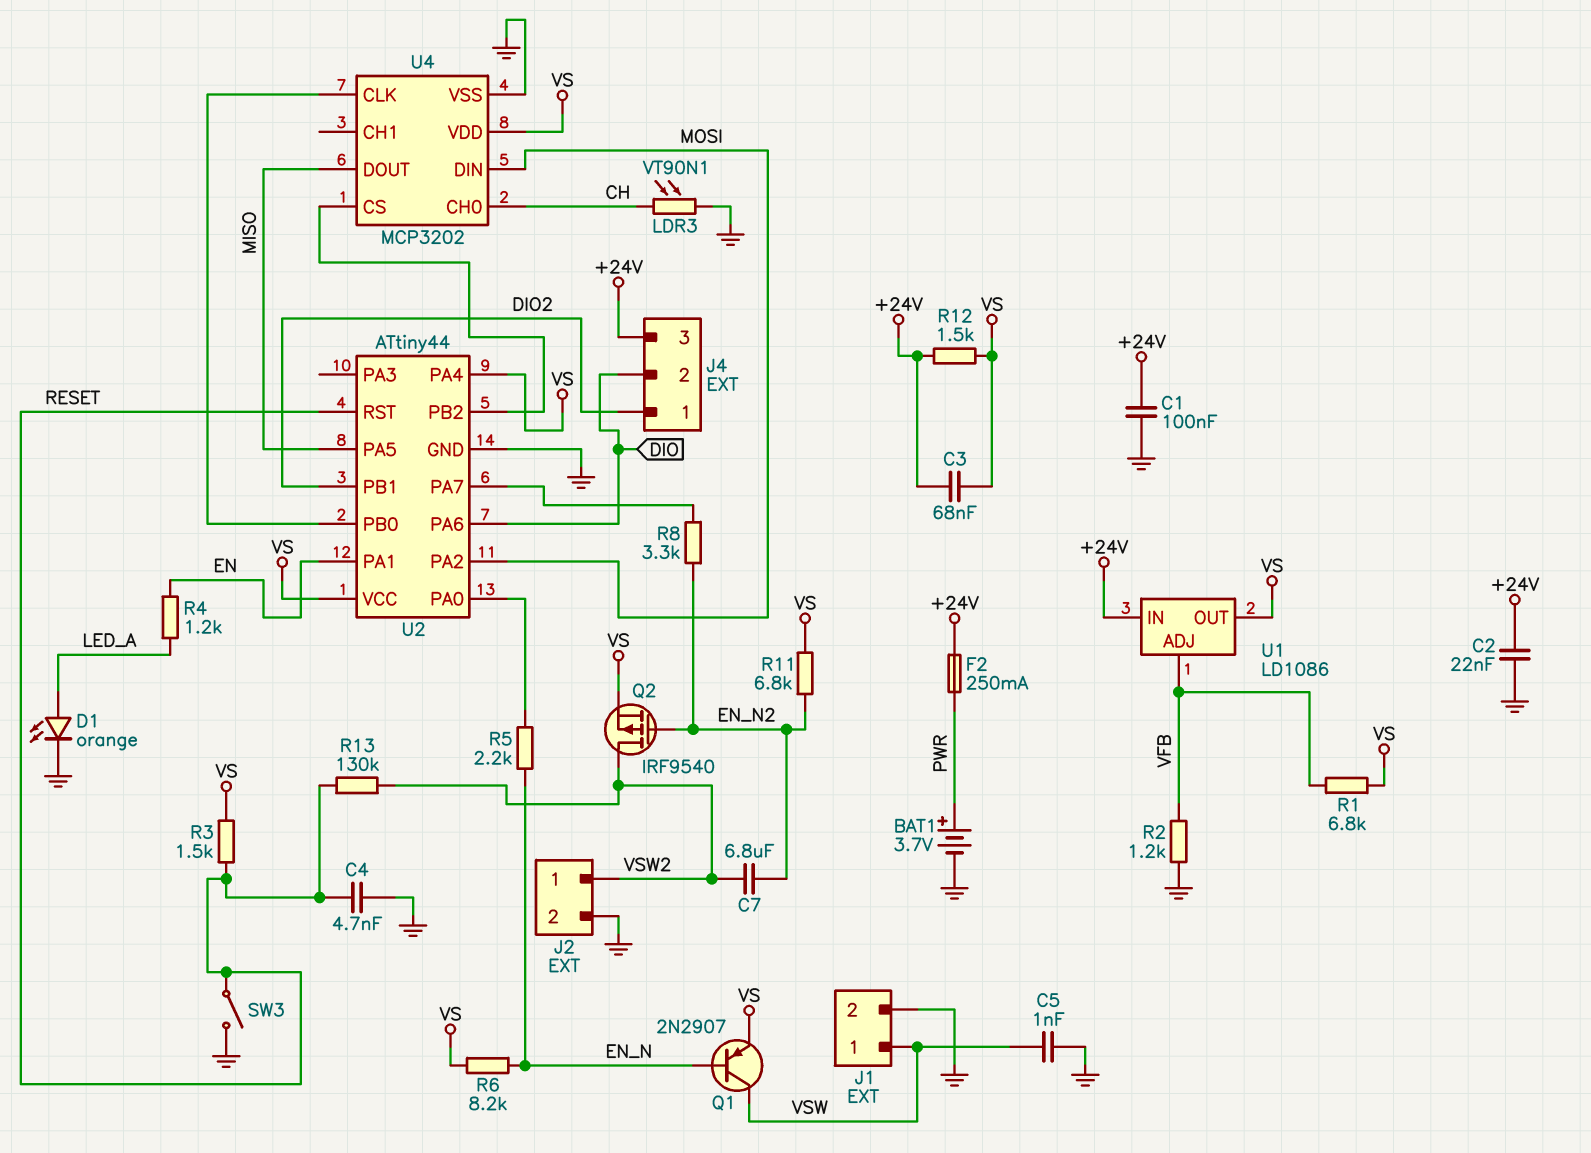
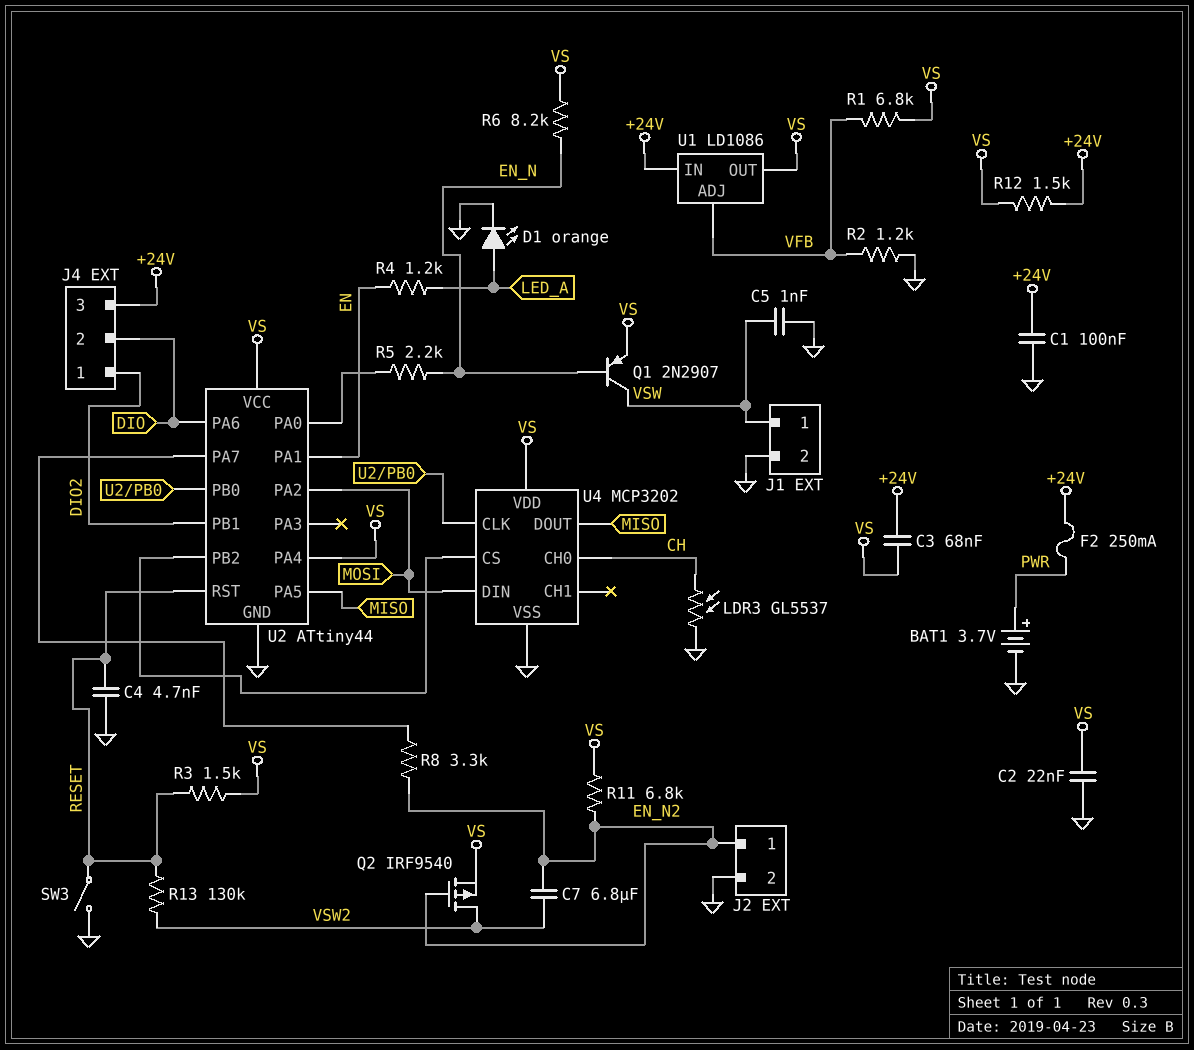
C2: 22nF (+24V, GND) -> 22nF (GND, VS)
J2 pin 1: VSW2 -> EN_N2
LDR3: VT90N1 (CH, GND) -> GL5537 (CH, GND)

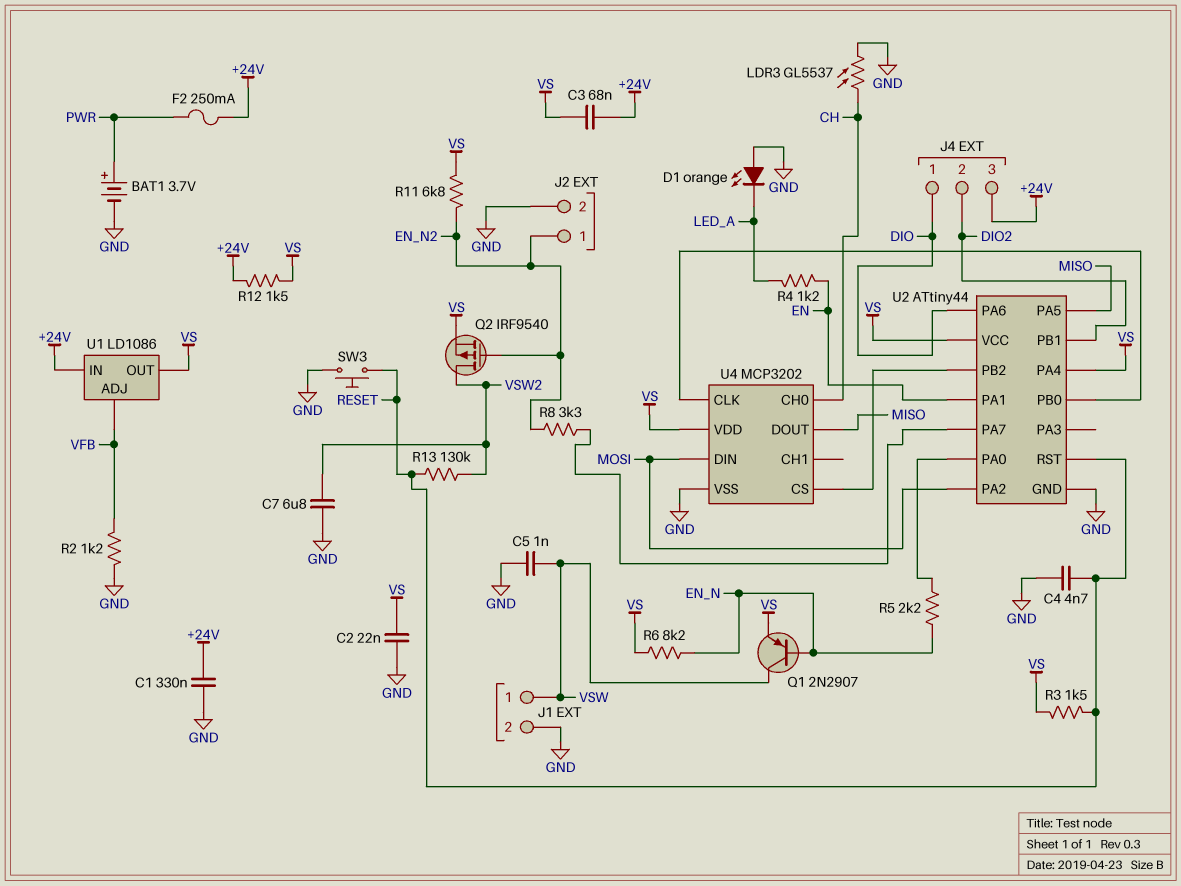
C1: 100nF (+24V, GND) -> 330nF (+24V, GND)
C7: 6.8uF (EN_N2, VSW2) -> 6.8uF (GND, VSW2)
D1: LED orange (A LED_A, K GND) -> LED orange (A GND, K LED_A)
J4 pin 1: DIO2 -> DIO
J4 pin 2: DIO -> DIO2
R1: 6.8k (VFB, VS) -> none
SW3: switch (GND, RESET) -> button (GND, RESET)

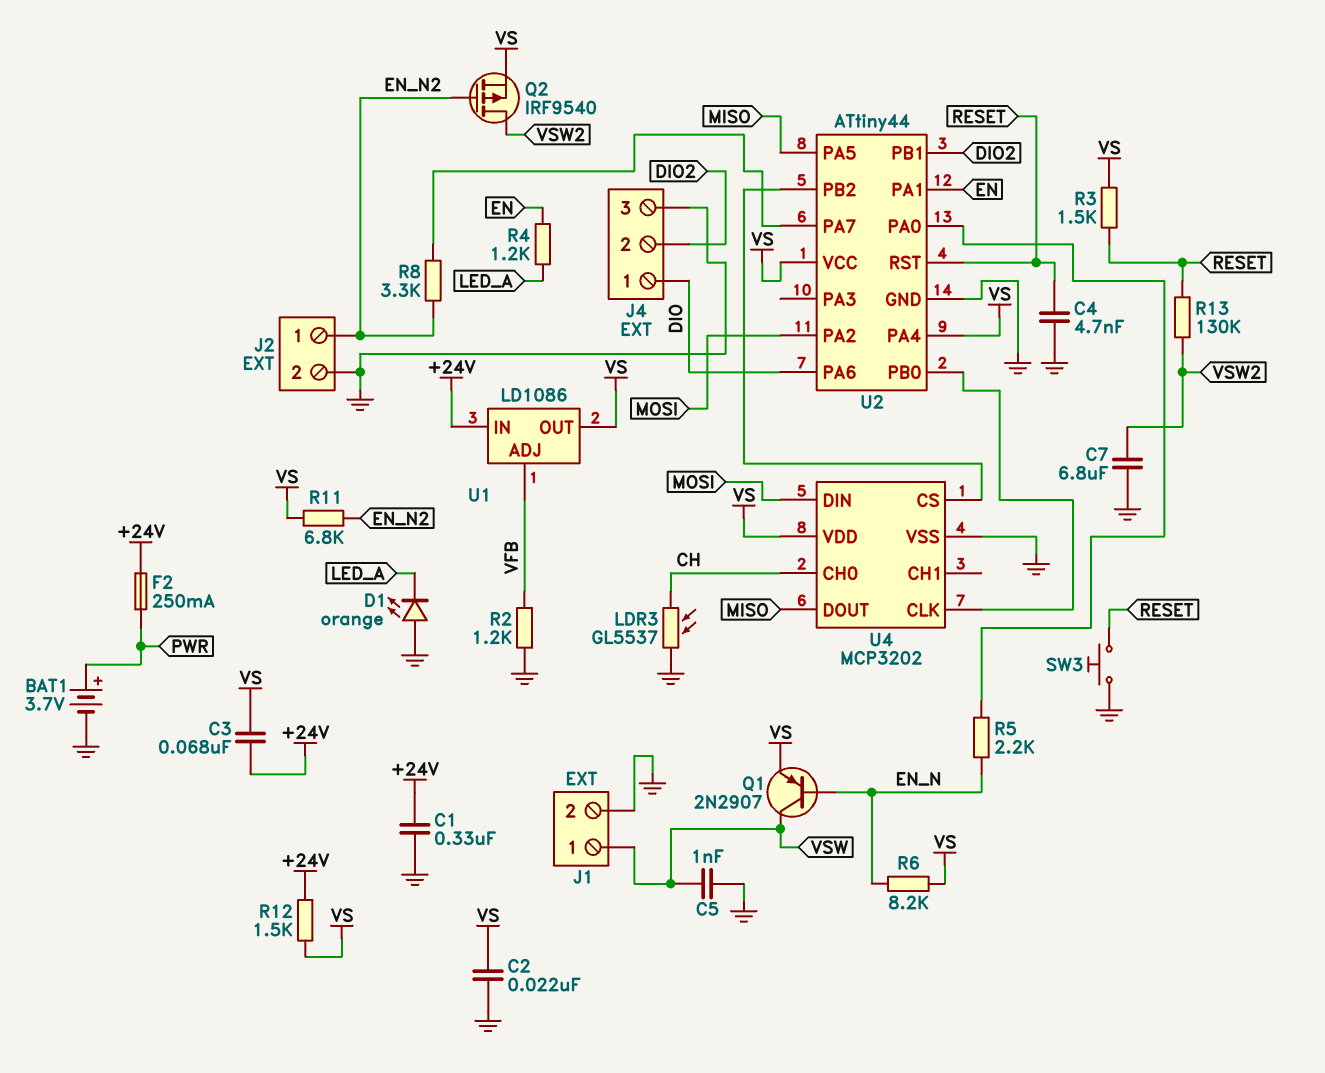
J4 pin 3: +24V -> GND

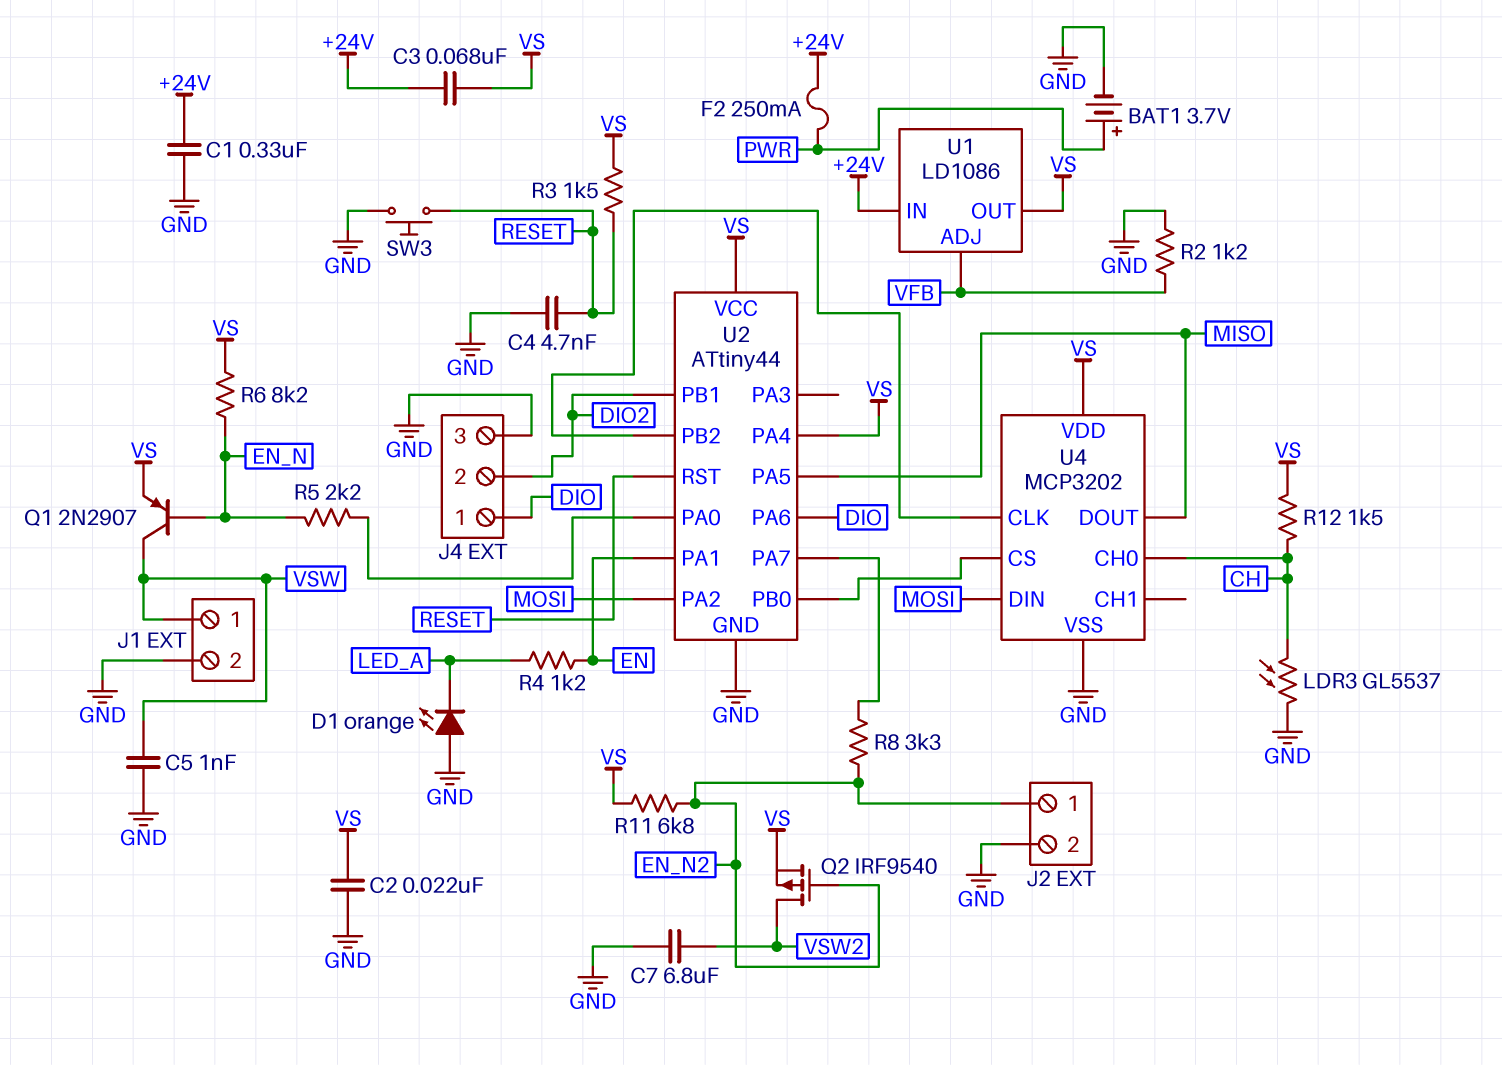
R12: 1.5k (+24V, VS) -> 1.5k (CH, VS)
R13: 130k (RESET, VSW2) -> none
U4 pin CLK: U2/PB0 -> U2/PB2
U4 pin CS: U2/PB2 -> U2/PB0

